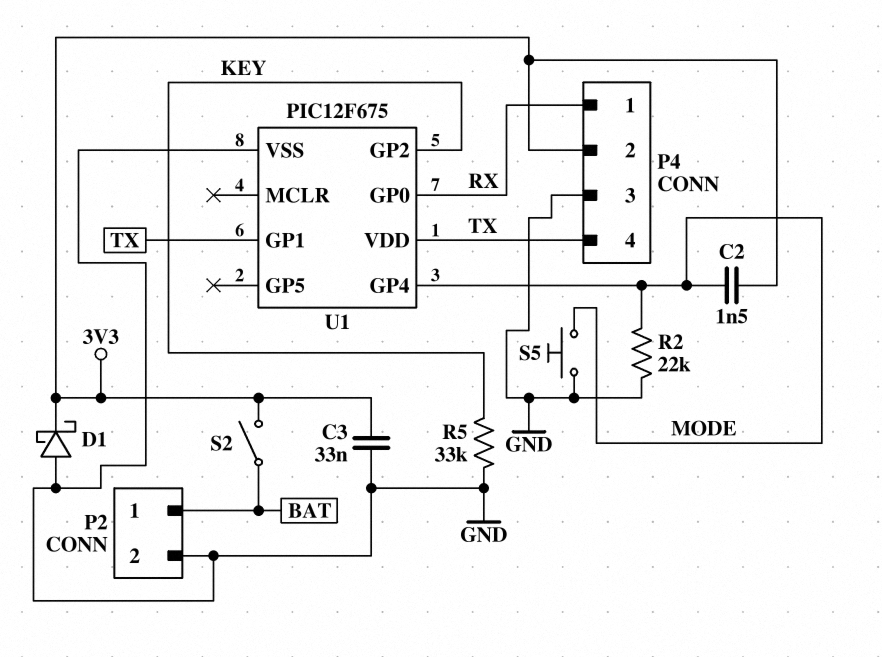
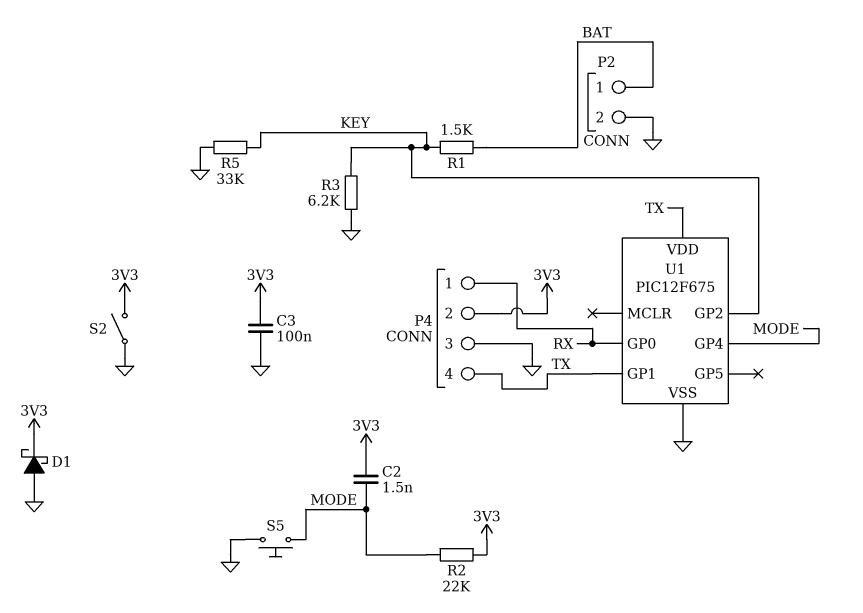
C3: 33nF (3V3, GND) -> 100nF (3V3, GND)
R1: none -> 1.5k (BAT, KEY)
R2: 22k (GND, MODE) -> 22k (3V3, MODE)
R3: none -> 6.2k (GND, KEY)
S2: switch (3V3, BAT) -> switch (3V3, GND)

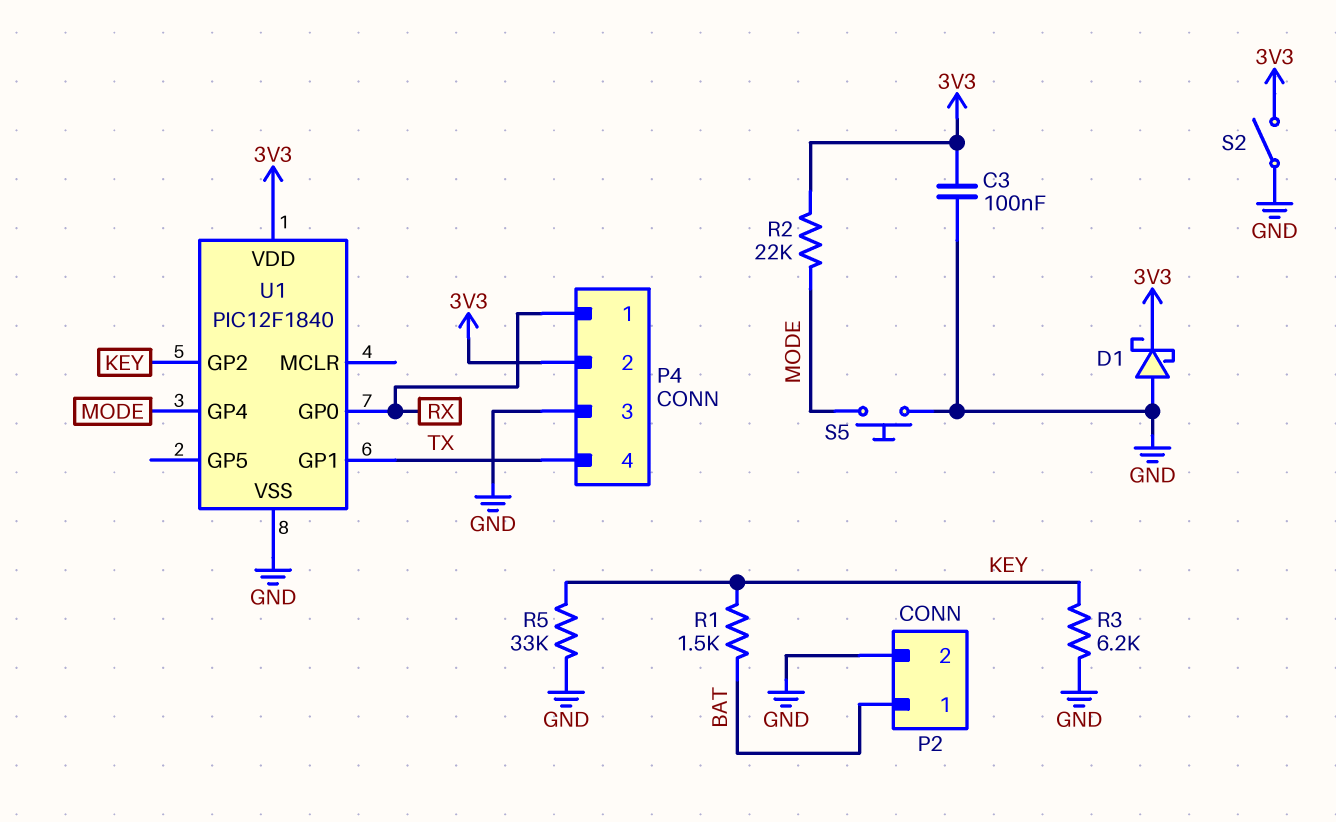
C2: 1.5nF (3V3, MODE) -> none
U1: PIC12F675 -> PIC12F1840
U1 pin VDD: TX -> 3V3

